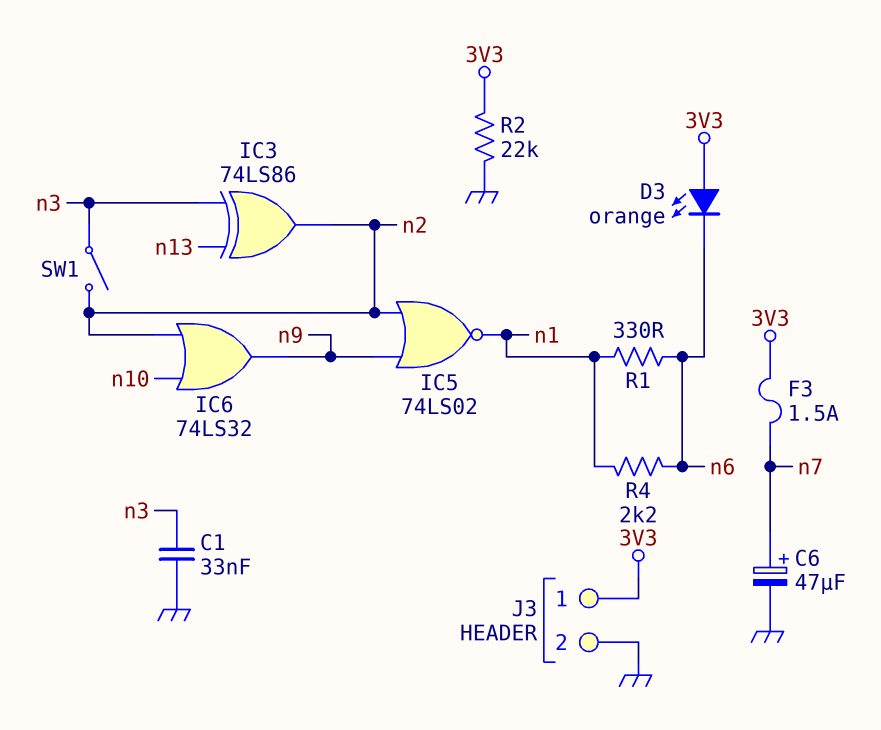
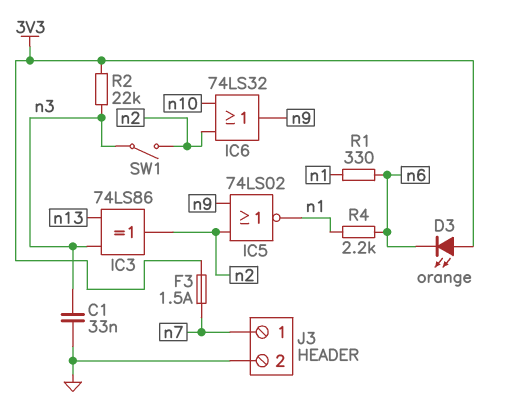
C6: 47uF (plus n7, minus GND) -> none
J3 pin 1: 3V3 -> n7
R2: 22k (3V3, GND) -> 22k (3V3, n3)

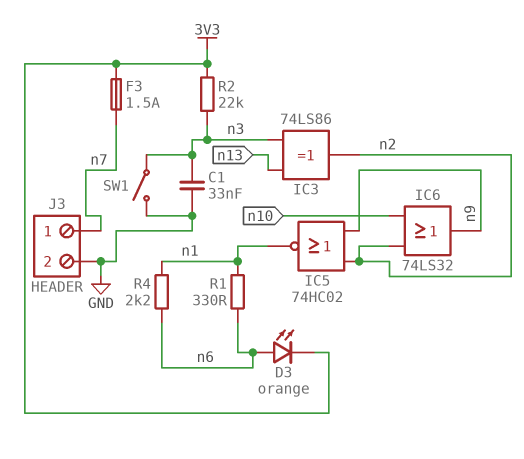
D3: LED orange (A 3V3, K n6) -> LED orange (A n6, K 3V3)
IC5: NOR 74LS02 (in n2, in n9, out n1) -> NOR 74HC02 (in n2, in n9, out n1)
SW1: switch (n2, n3) -> switch (GND, n3)

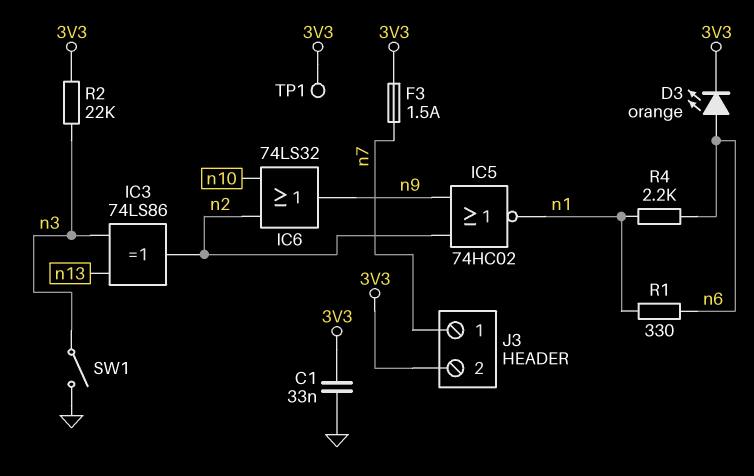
C1: 33nF (GND, n3) -> 33nF (3V3, GND)
J3 pin 2: GND -> 3V3
TP1: none -> test point (3V3)

